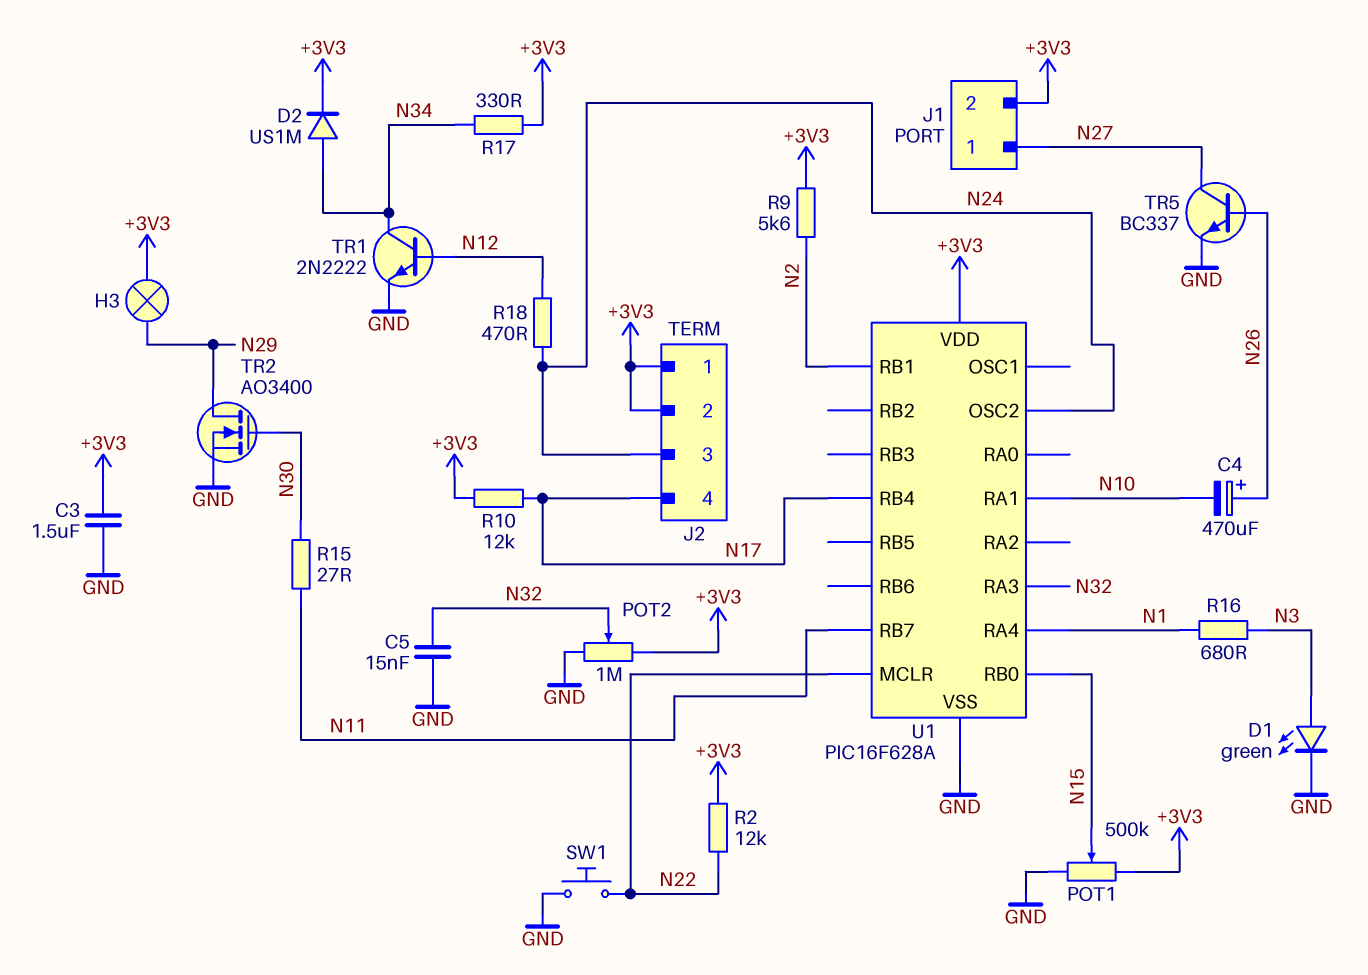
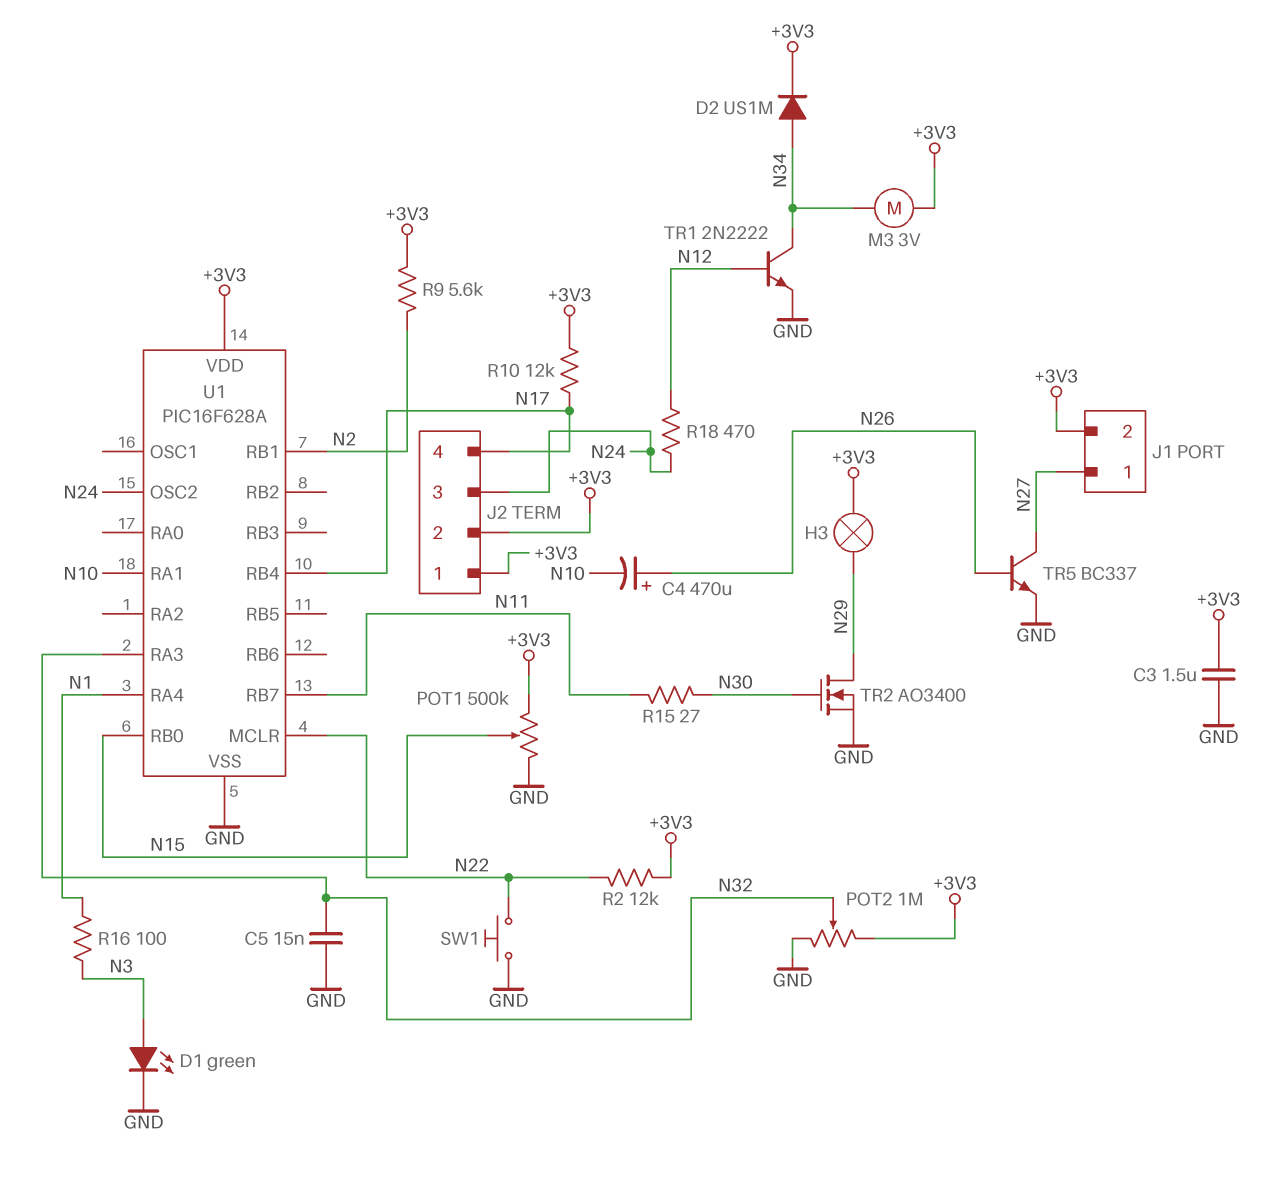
M3: none -> motor 3V (+3V3, N34)
R16: 680 (N1, N3) -> 100 (N1, N3)
R17: 330 (+3V3, N34) -> none

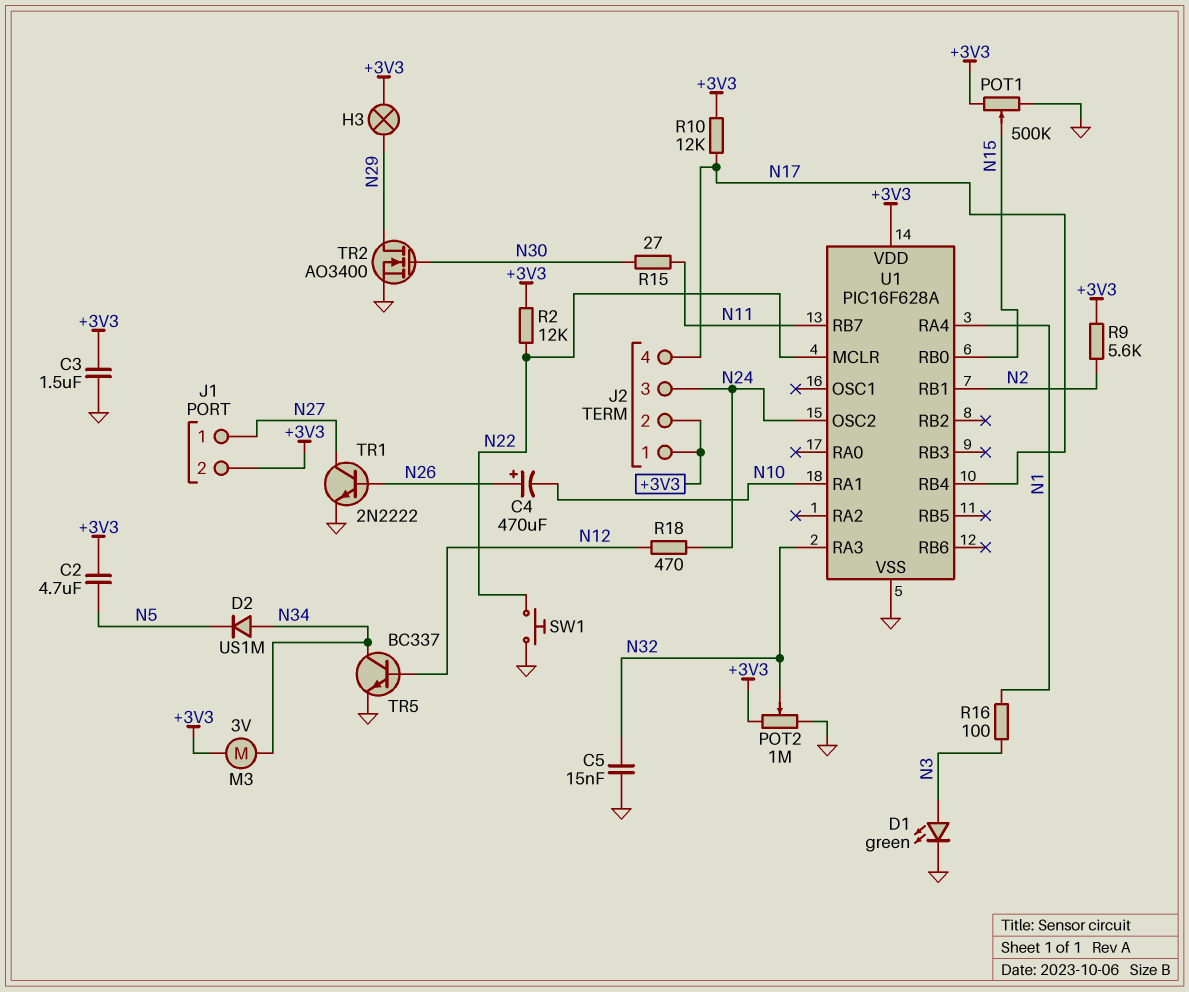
C2: none -> 4.7uF (+3V3, N5)
D2: diode US1M (A N34, K +3V3) -> diode US1M (A N34, K N5)
TR1: NPN 2N2222 (B N12, C N34, E GND) -> NPN 2N2222 (B N26, C N27, E GND)
TR5: NPN BC337 (B N26, C N27, E GND) -> NPN BC337 (B N12, C N34, E GND)

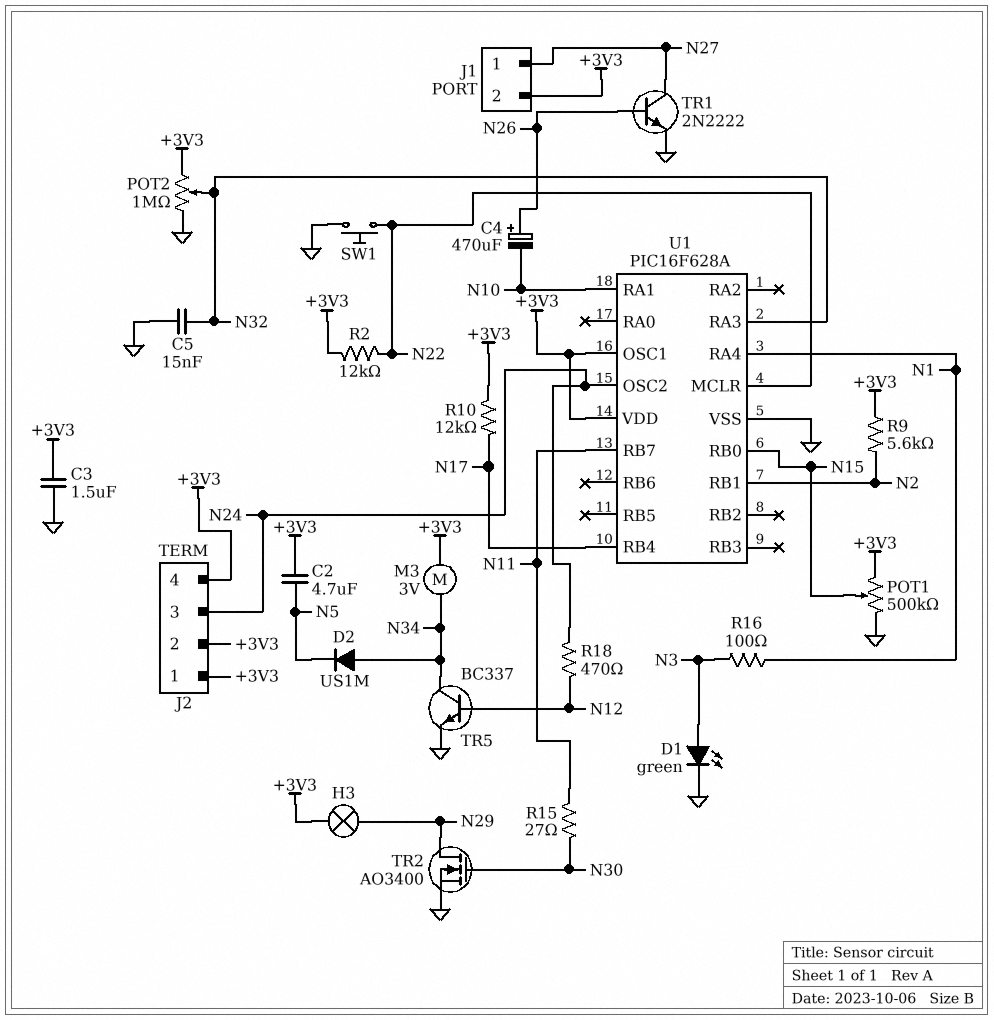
J2 pin 4: N17 -> +3V3
U1 pin OSC1: none -> +3V3

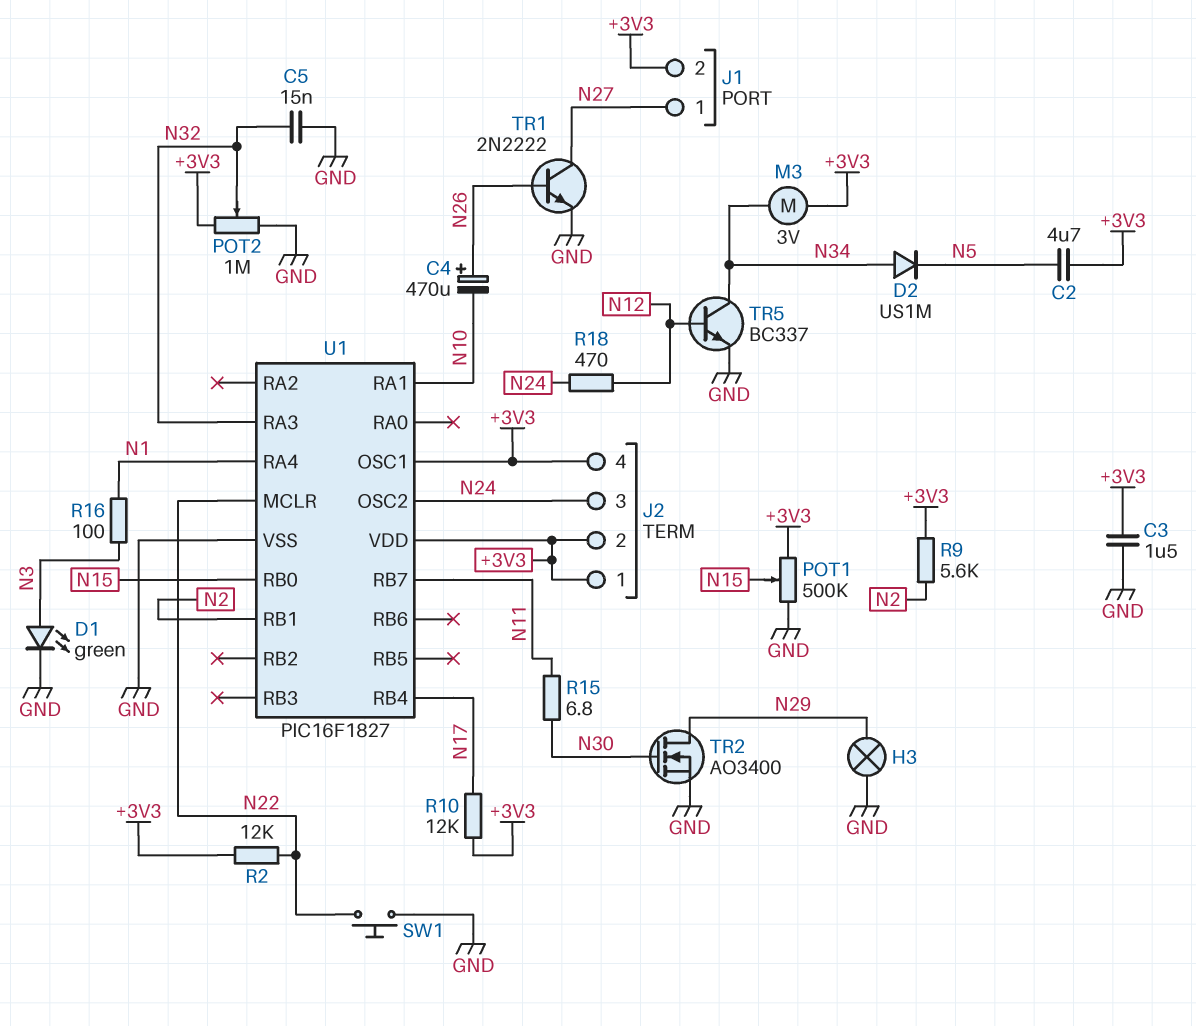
H3: lamp (+3V3, N29) -> lamp (GND, N29)
R15: 27 (N11, N30) -> 6.8 (N11, N30)
U1: PIC16F628A -> PIC16F1827

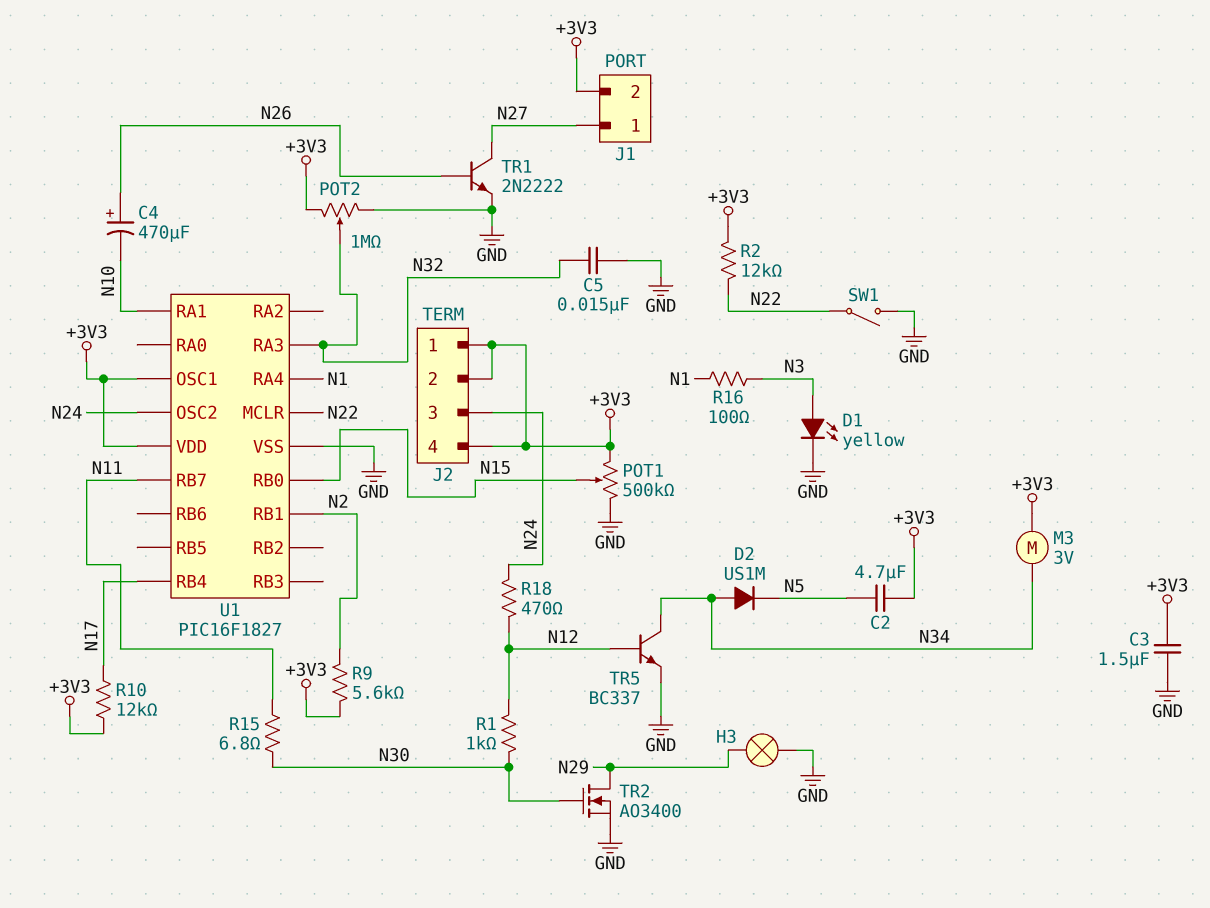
D1: LED green (A N3, K GND) -> LED yellow (A N3, K GND)
R1: none -> 1k (N12, N30)
SW1: button (GND, N22) -> switch (GND, N22)

